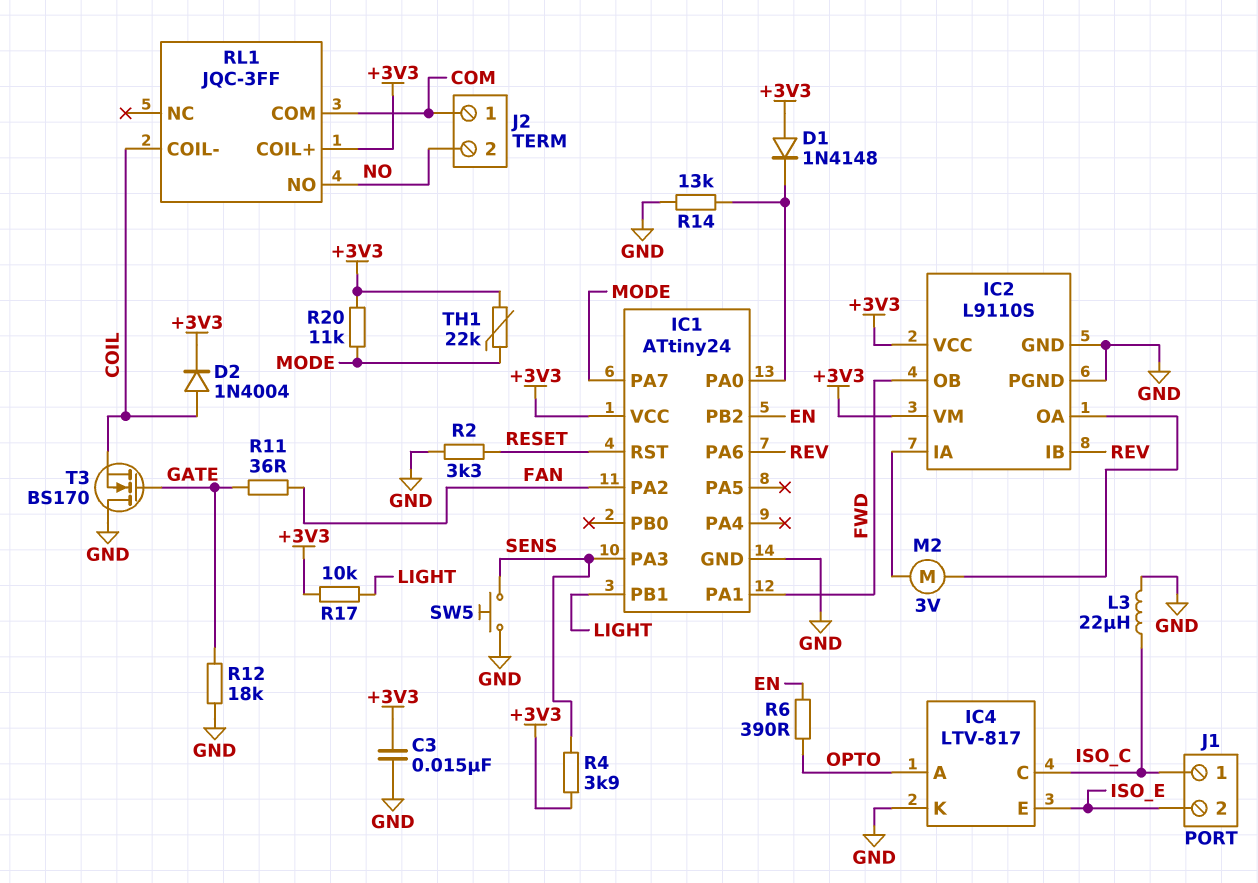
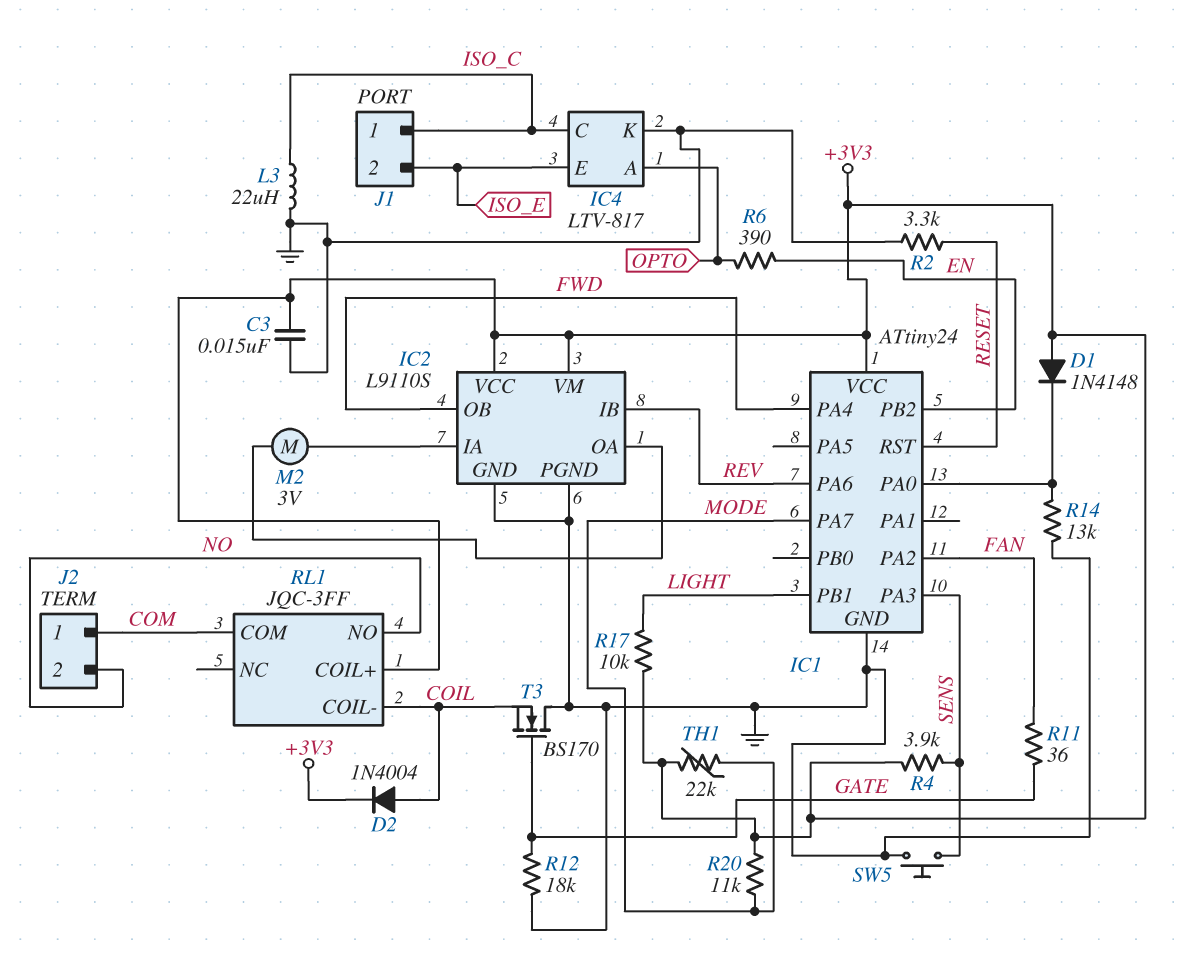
IC1 pin PA1: FWD -> none
IC1 pin PA4: none -> FWD

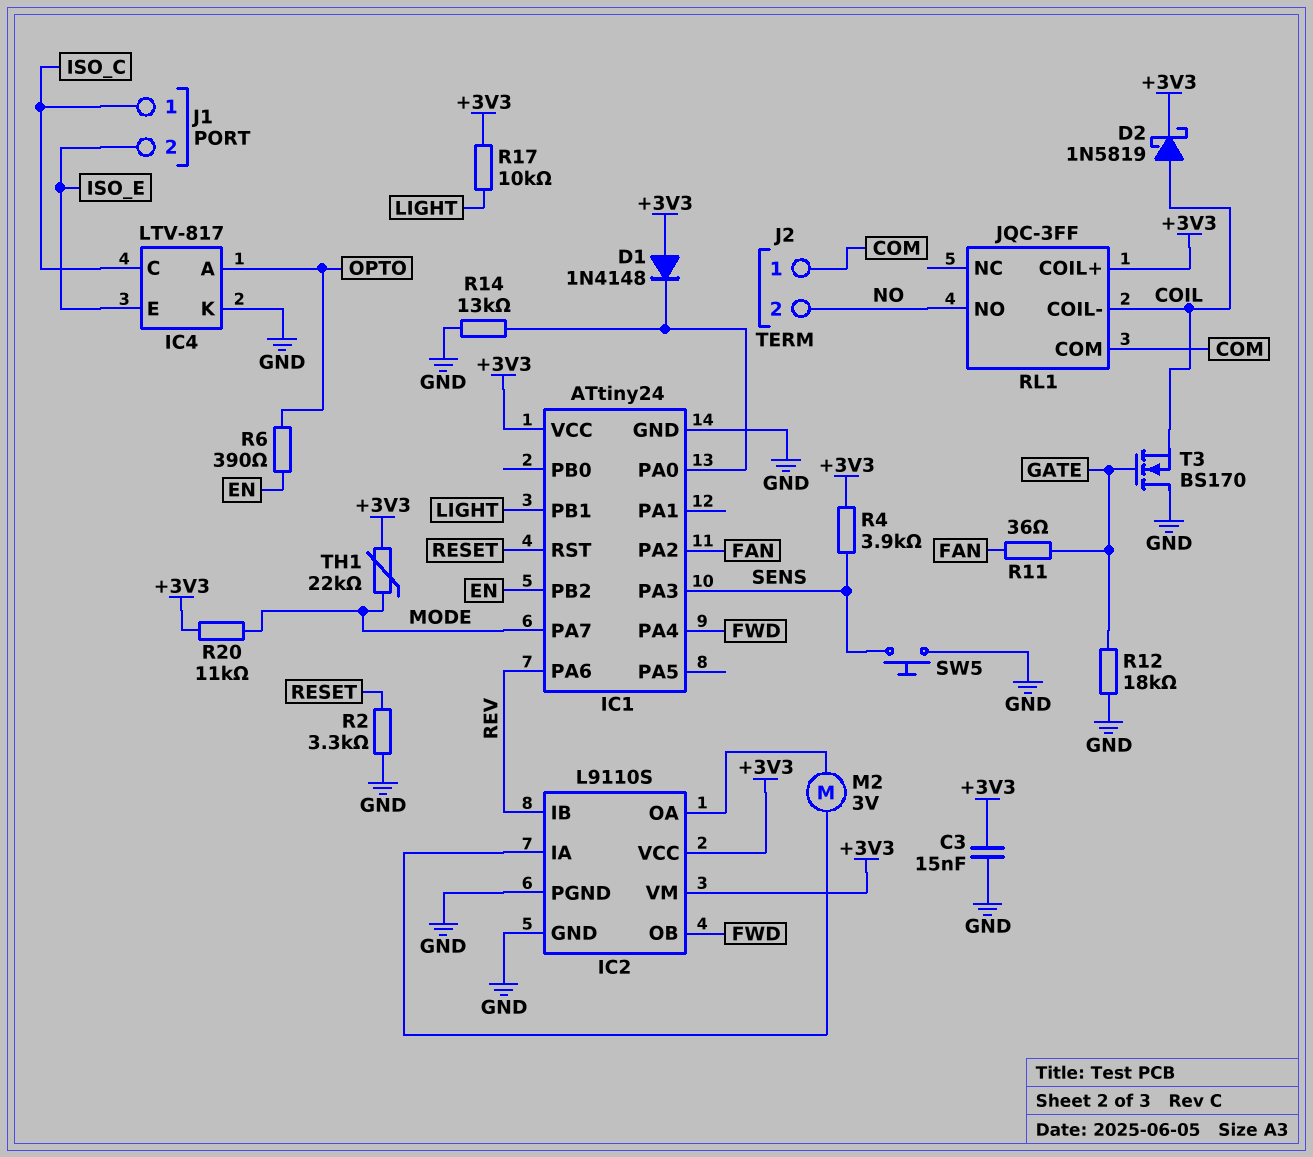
D2: diode 1N4004 (A COIL, K +3V3) -> schottky 1N5819 (A COIL, K +3V3)
L3: 22uH (GND, ISO_C) -> none

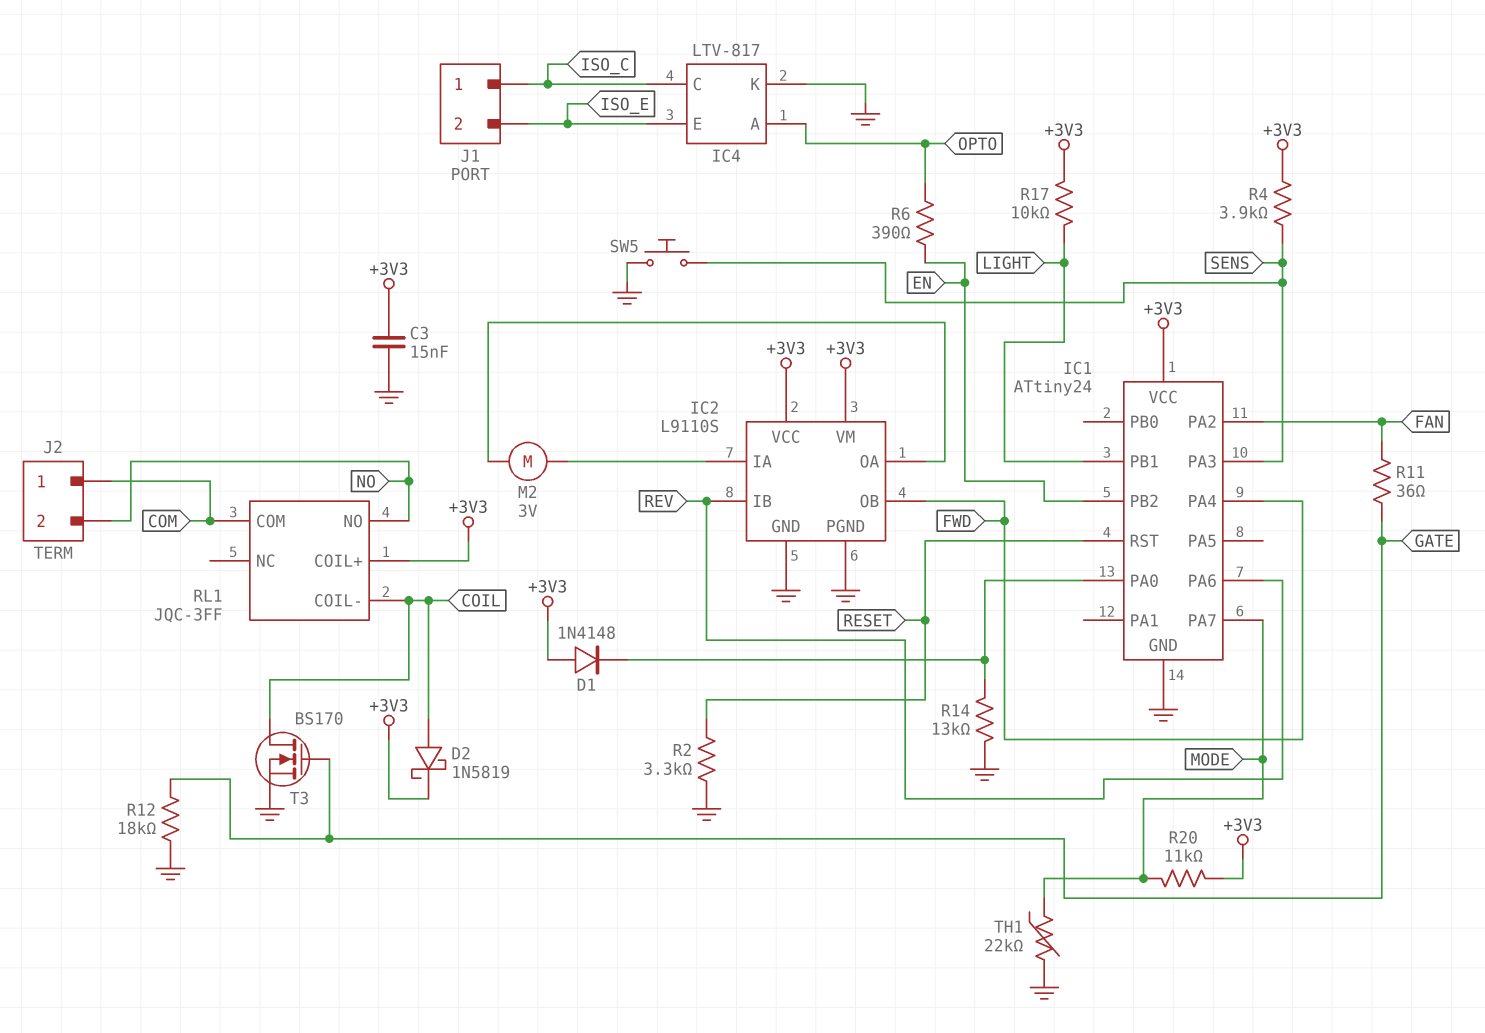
T3: NMOS BS170 (G GATE, D GND, S COIL) -> NMOS BS170 (G GATE, D COIL, S GND)
TH1: 22k (+3V3, MODE) -> 22k (GND, MODE)

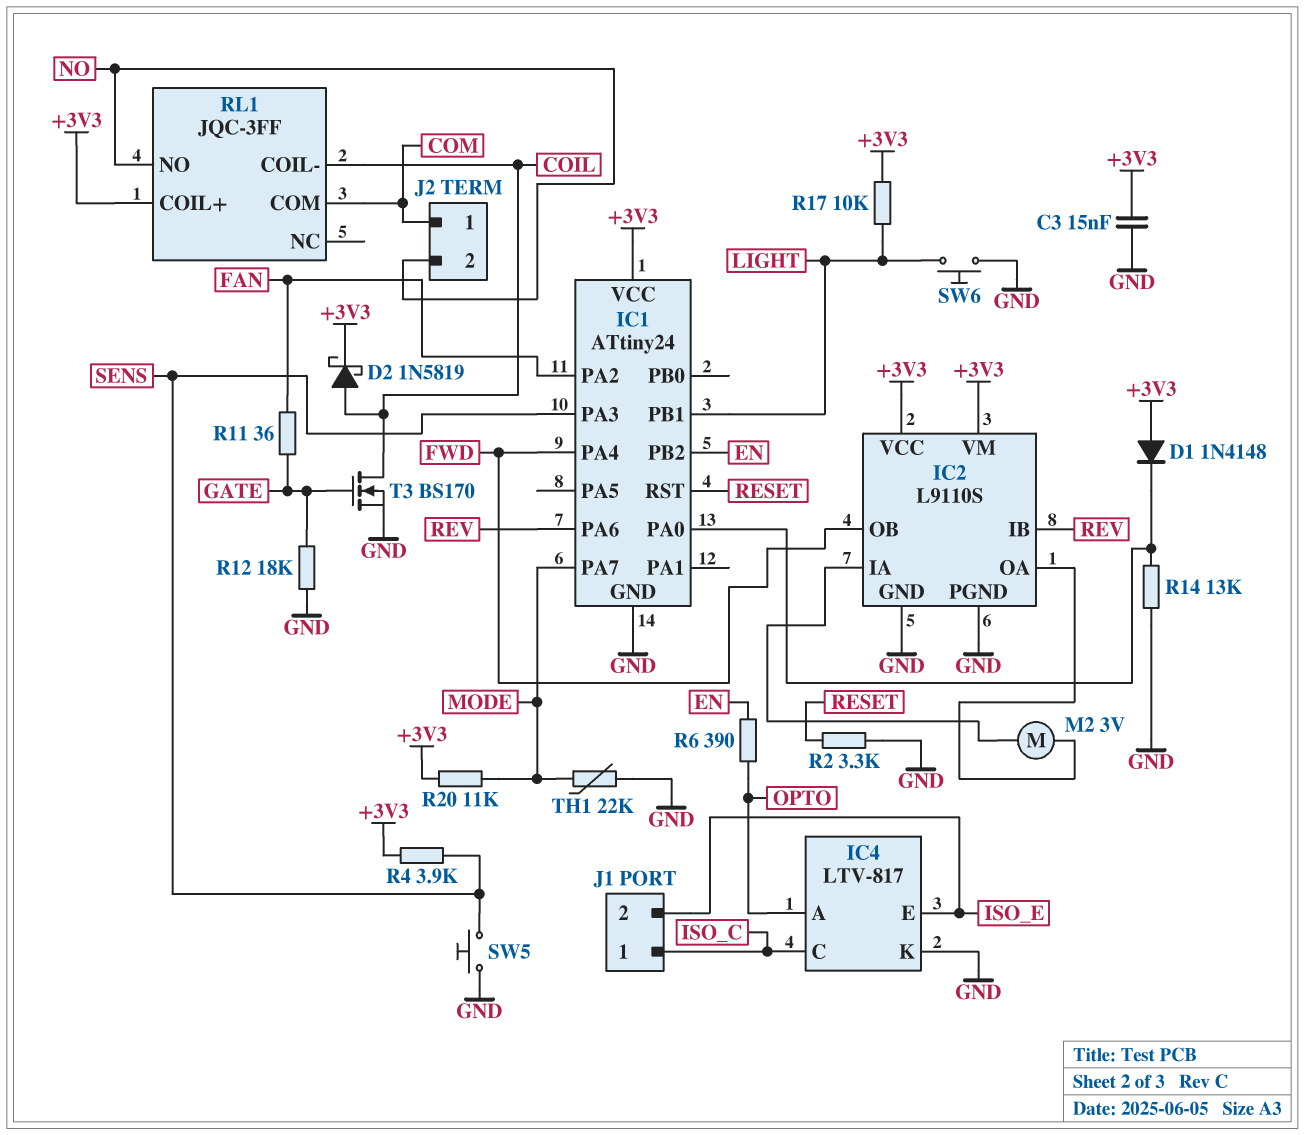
SW6: none -> button (GND, LIGHT)

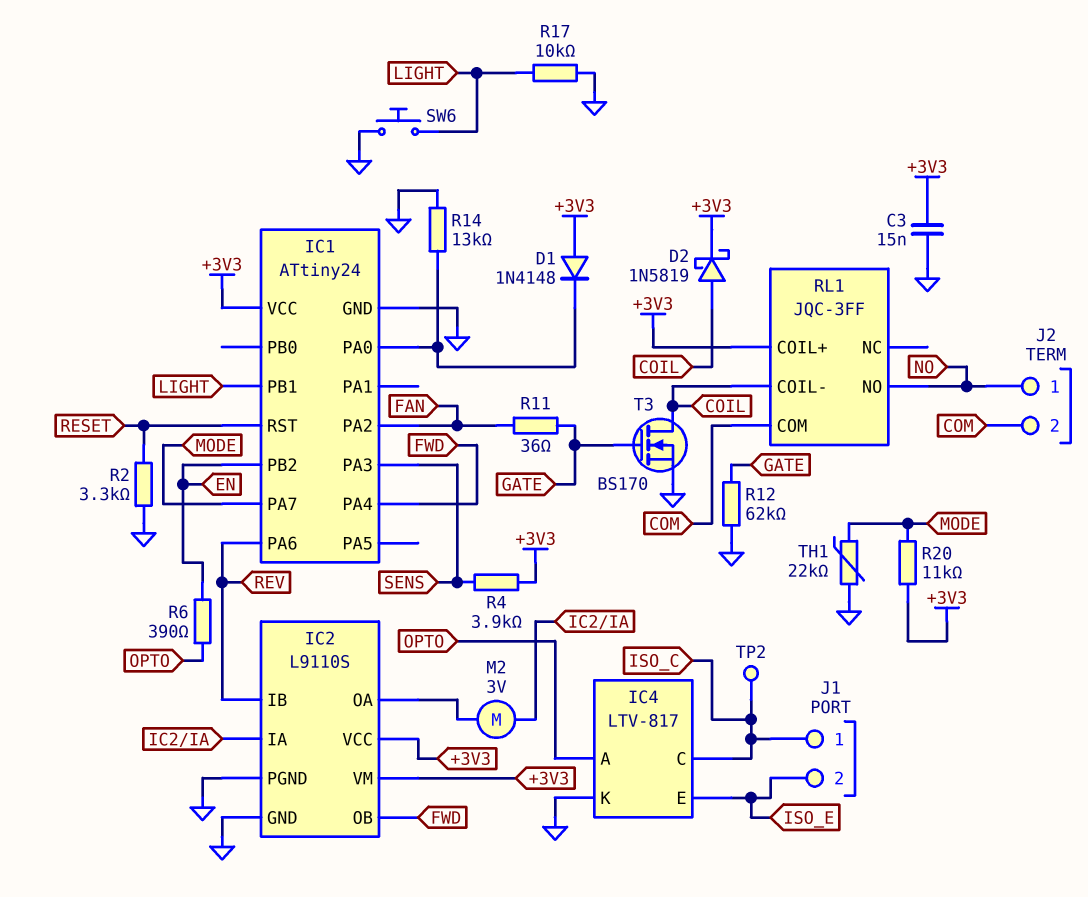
J2 pin 1: COM -> NO
J2 pin 2: NO -> COM
R12: 18k (GATE, GND) -> 62k (GATE, GND)
R17: 10k (+3V3, LIGHT) -> 10k (GND, LIGHT)
SW5: button (GND, SENS) -> none
TP2: none -> test point (ISO_C)

